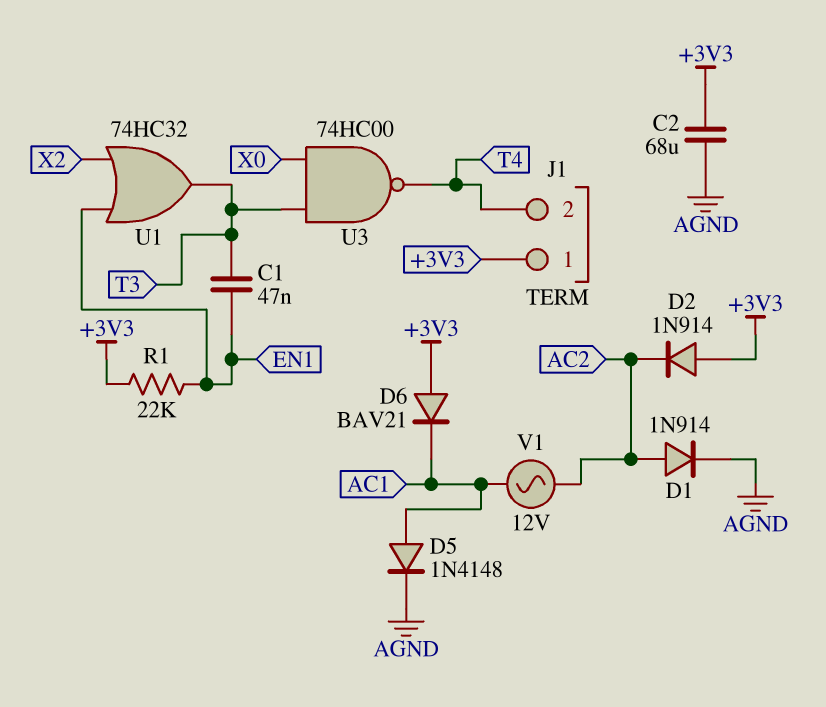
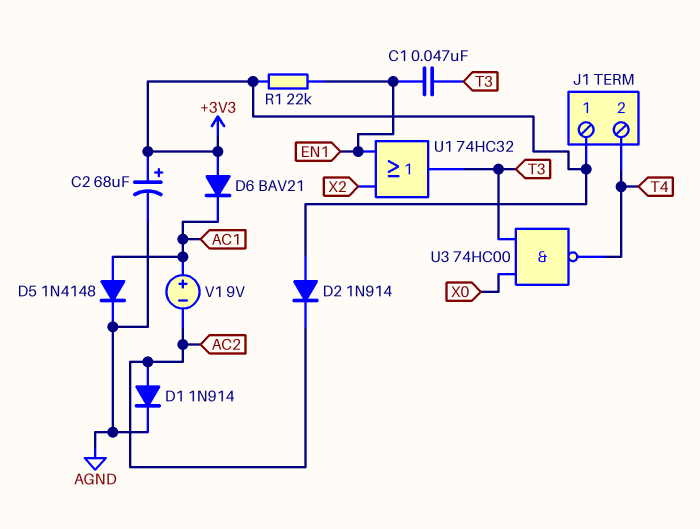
C2: 68uF (+3V3, AGND) -> 68uF (plus +3V3, minus AGND)
V1: AC 12V (AC1, AC2) -> 9V (plus AC1, minus AC2)

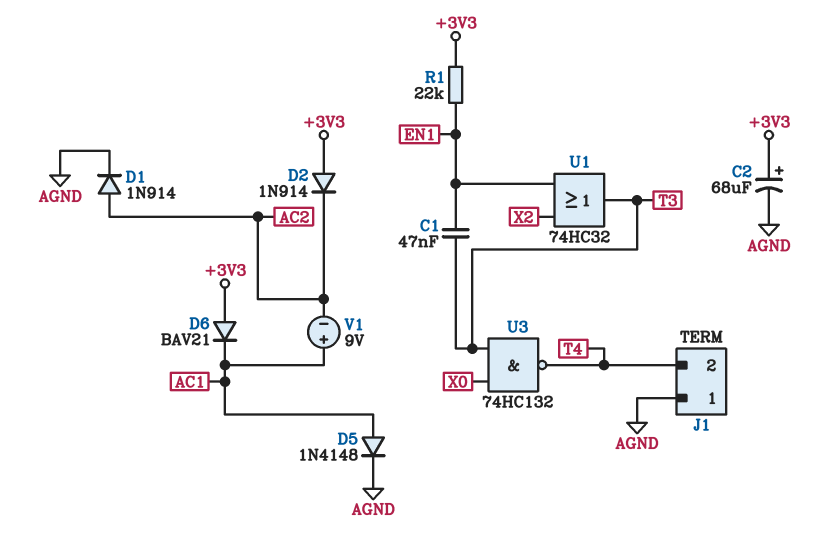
J1 pin 1: +3V3 -> AGND
U3: NAND 74HC00 (in T3, in X0, out T4) -> NAND 74HC132 (in T3, in X0, out T4)

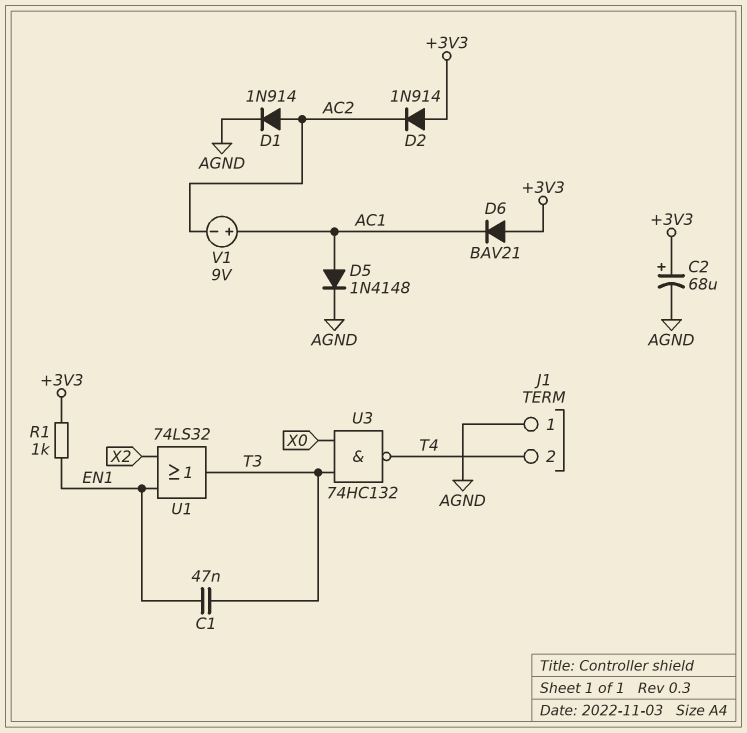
R1: 22k (+3V3, EN1) -> 1k (+3V3, EN1)
U1: OR 74HC32 (in EN1, in X2, out T3) -> OR 74LS32 (in EN1, in X2, out T3)

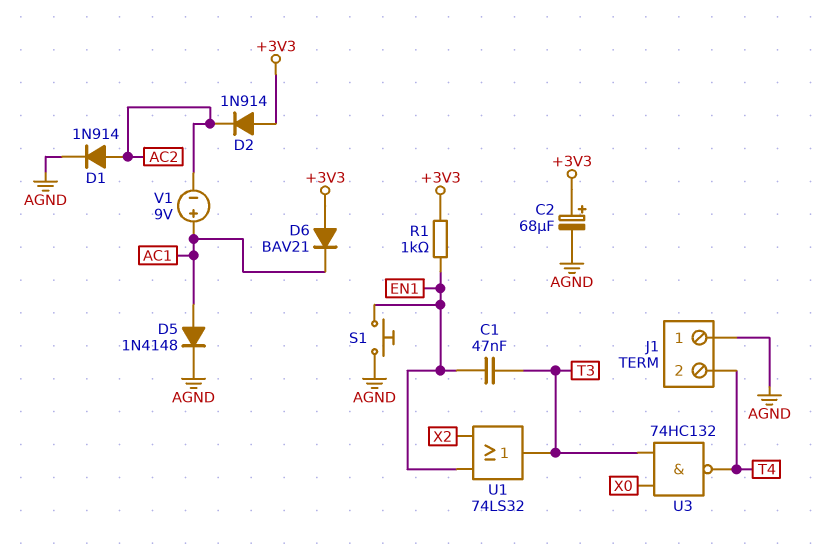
S1: none -> button (AGND, EN1)

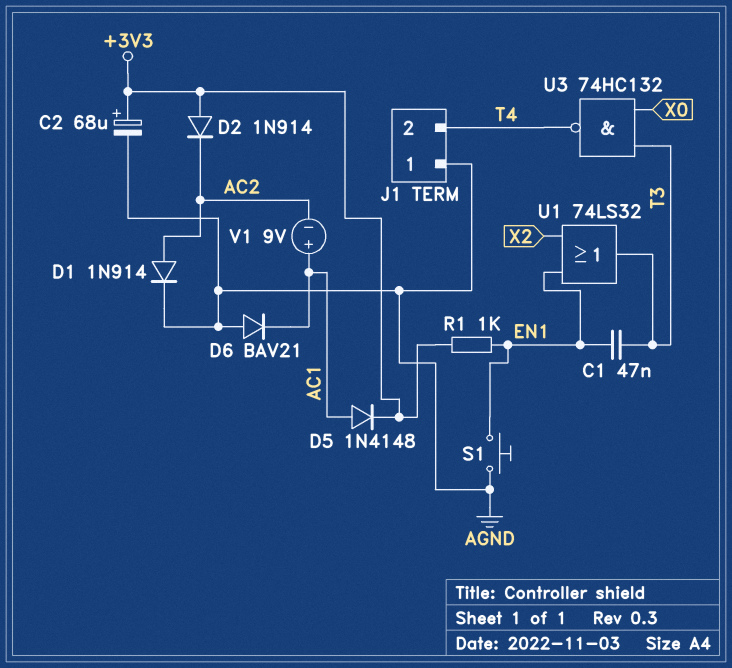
D5: diode 1N4148 (A AC1, K AGND) -> diode 1N4148 (A AC1, K +3V3)
D6: diode BAV21 (A +3V3, K AC1) -> diode BAV21 (A AGND, K AC1)

